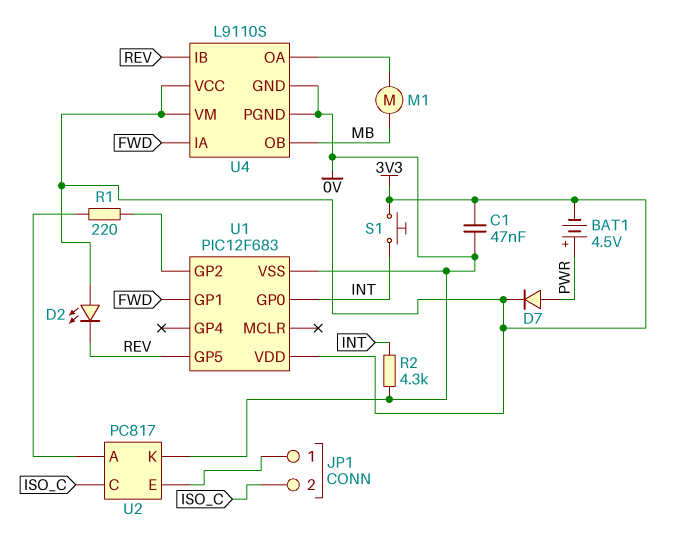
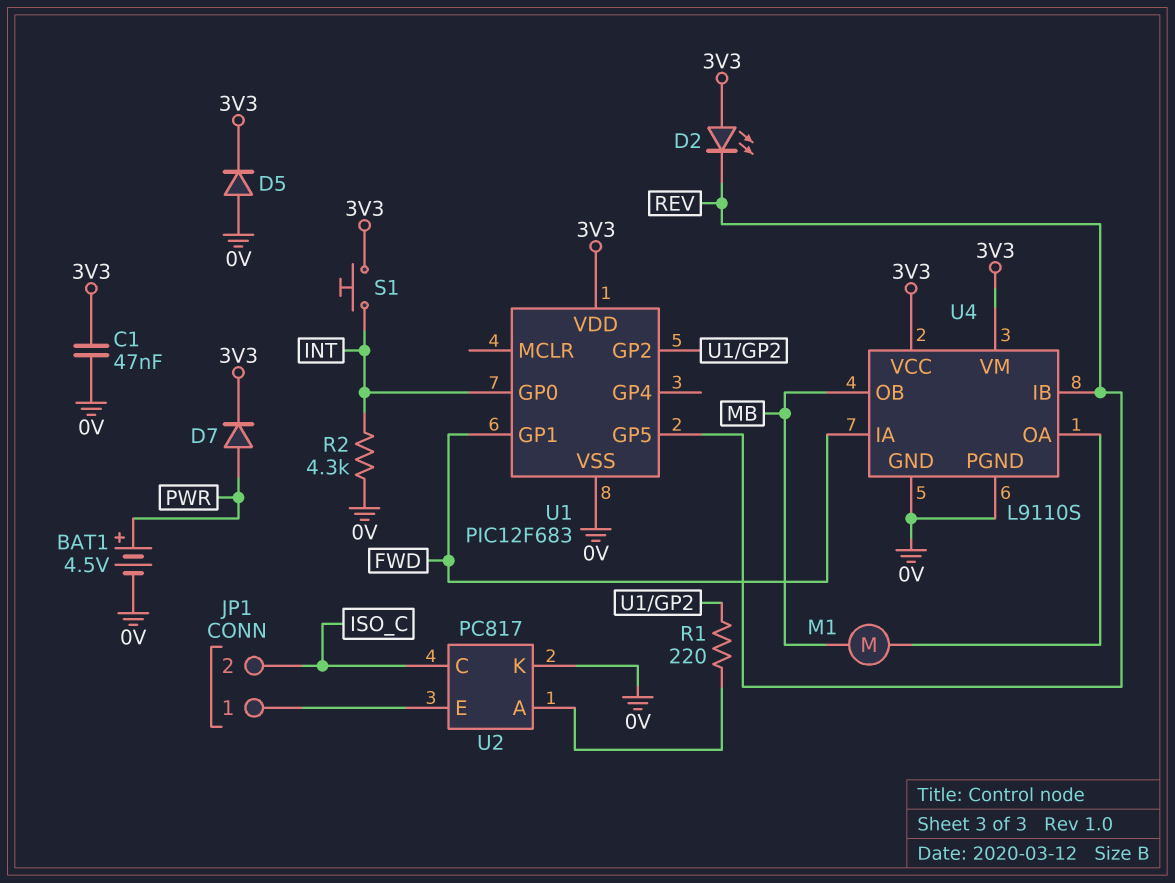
BAT1: 4.5V (plus PWR, minus 3V3) -> 4.5V (plus PWR, minus 0V)
D5: none -> diode (A 0V, K 3V3)

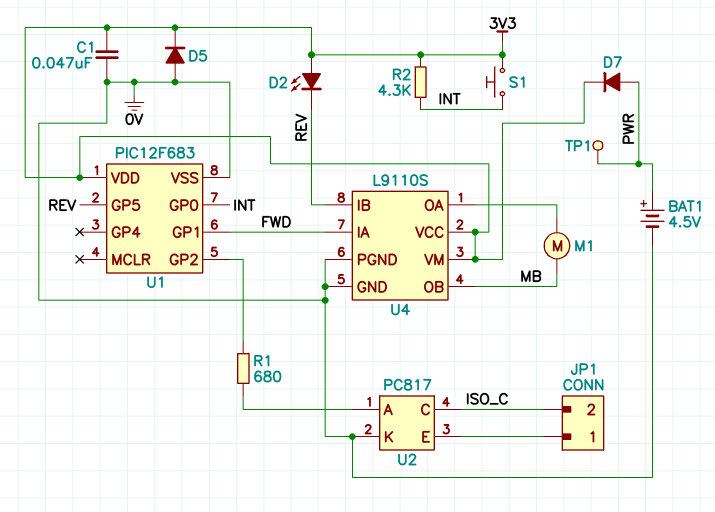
R1: 220 (U1/GP2, U2/A) -> 680 (U1/GP2, U2/A)
R2: 4.3k (0V, INT) -> 4.3k (3V3, INT)
TP1: none -> test point (PWR)

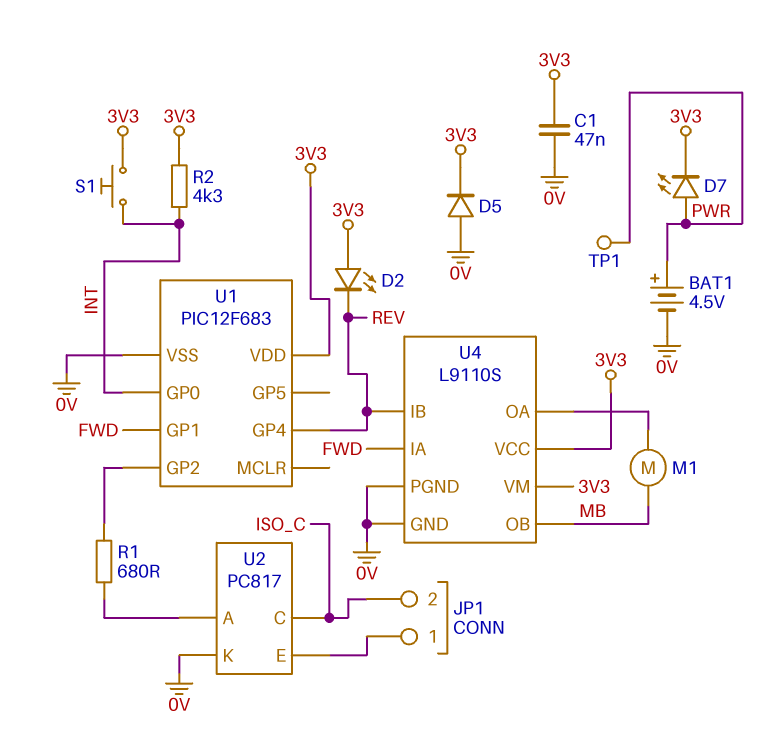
D7: diode (A PWR, K 3V3) -> LED (A PWR, K 3V3)
U1 pin GP4: none -> REV
U1 pin GP5: REV -> none

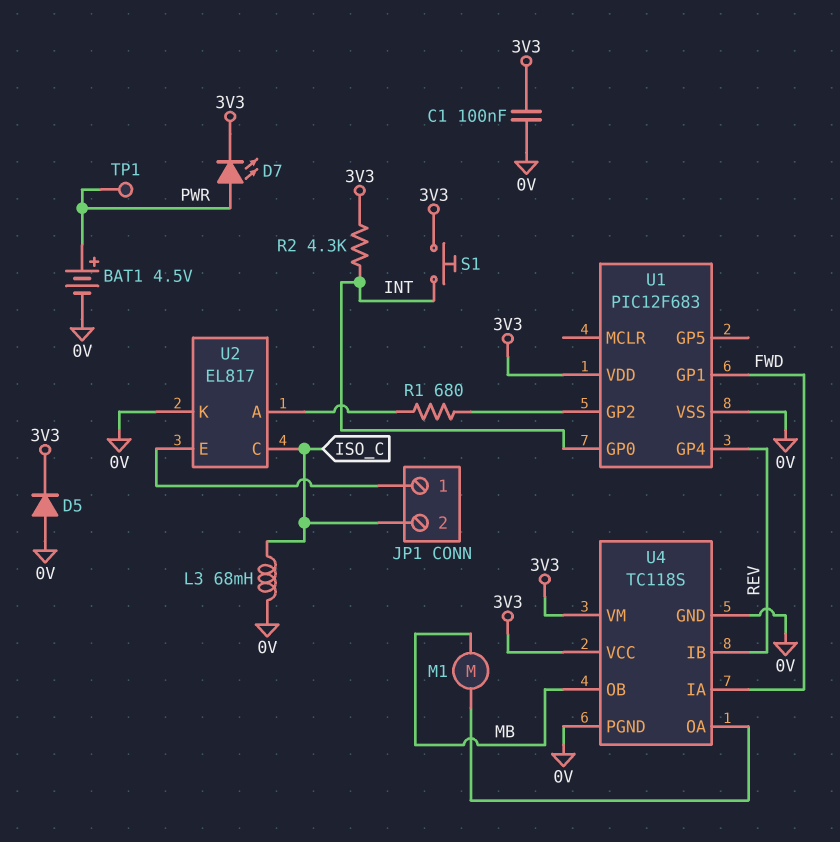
C1: 47nF (0V, 3V3) -> 100nF (0V, 3V3)
D2: LED (A 3V3, K REV) -> none
L3: none -> 68mH (0V, ISO_C)
U2: PC817 -> EL817
U4: L9110S -> TC118S

